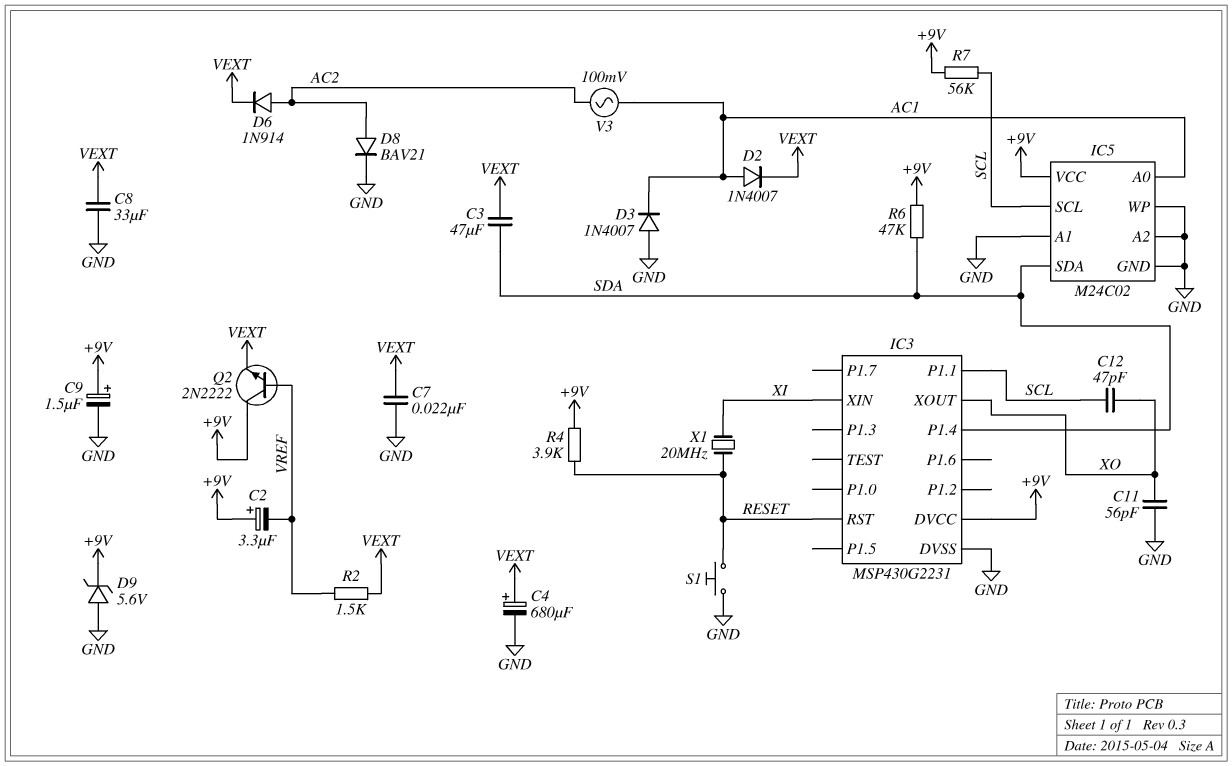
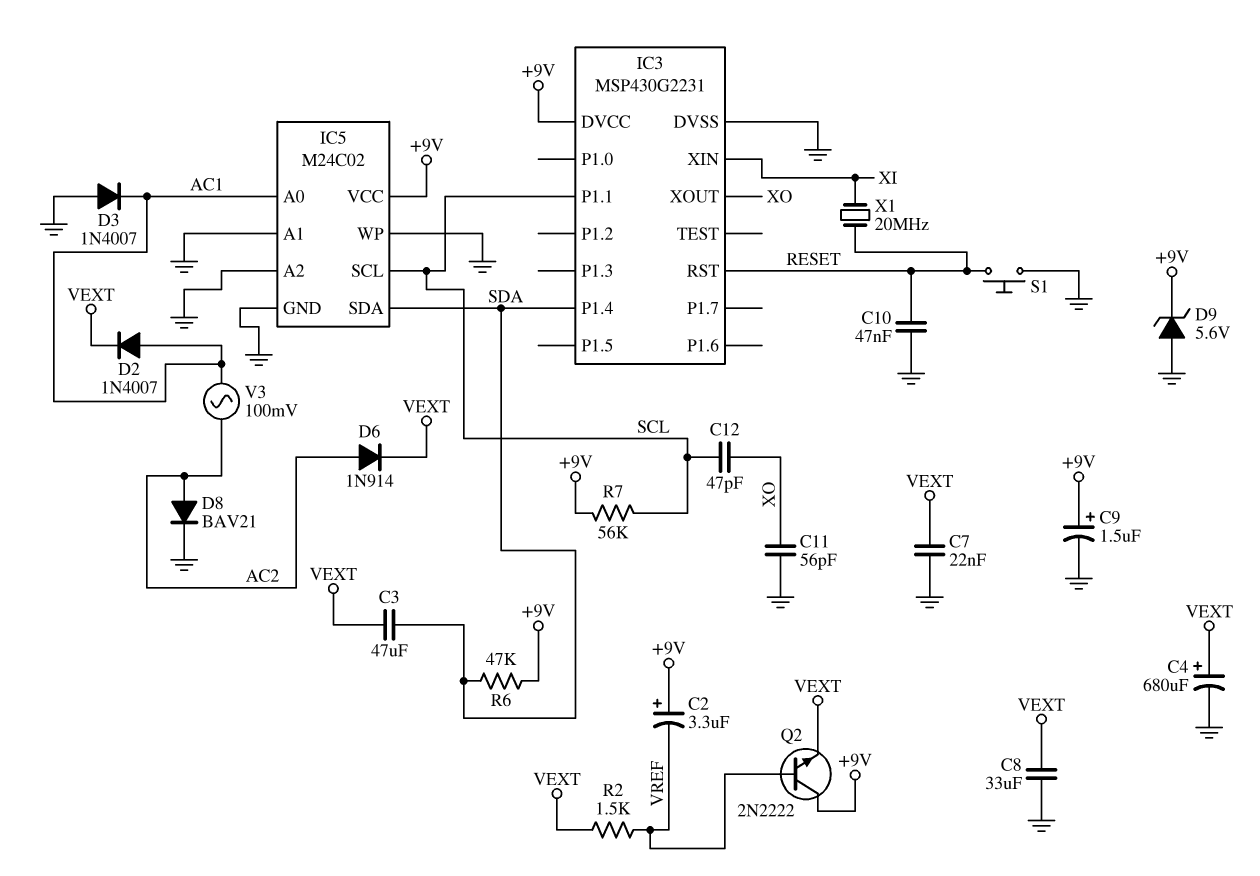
C10: none -> 47nF (GND, RESET)
R4: 3.9k (+9V, RESET) -> none

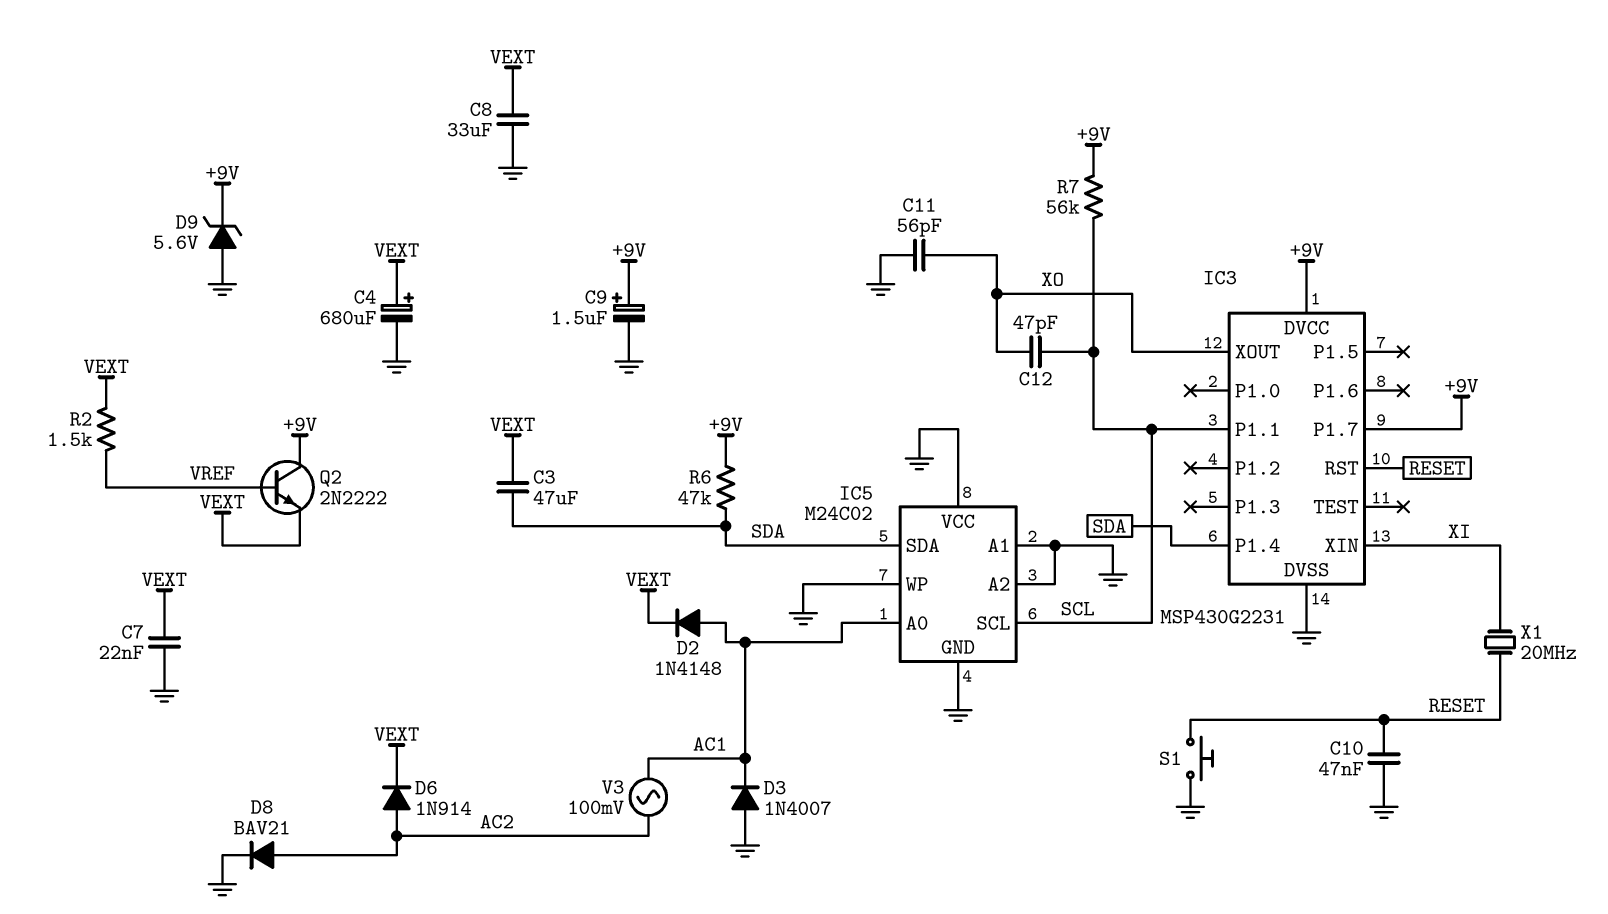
C2: 3.3uF (plus +9V, minus VREF) -> none
D2: diode 1N4007 (A AC1, K VEXT) -> diode 1N4148 (A AC1, K VEXT)
IC3 pin P1.7: none -> +9V
IC5 pin VCC: +9V -> GND

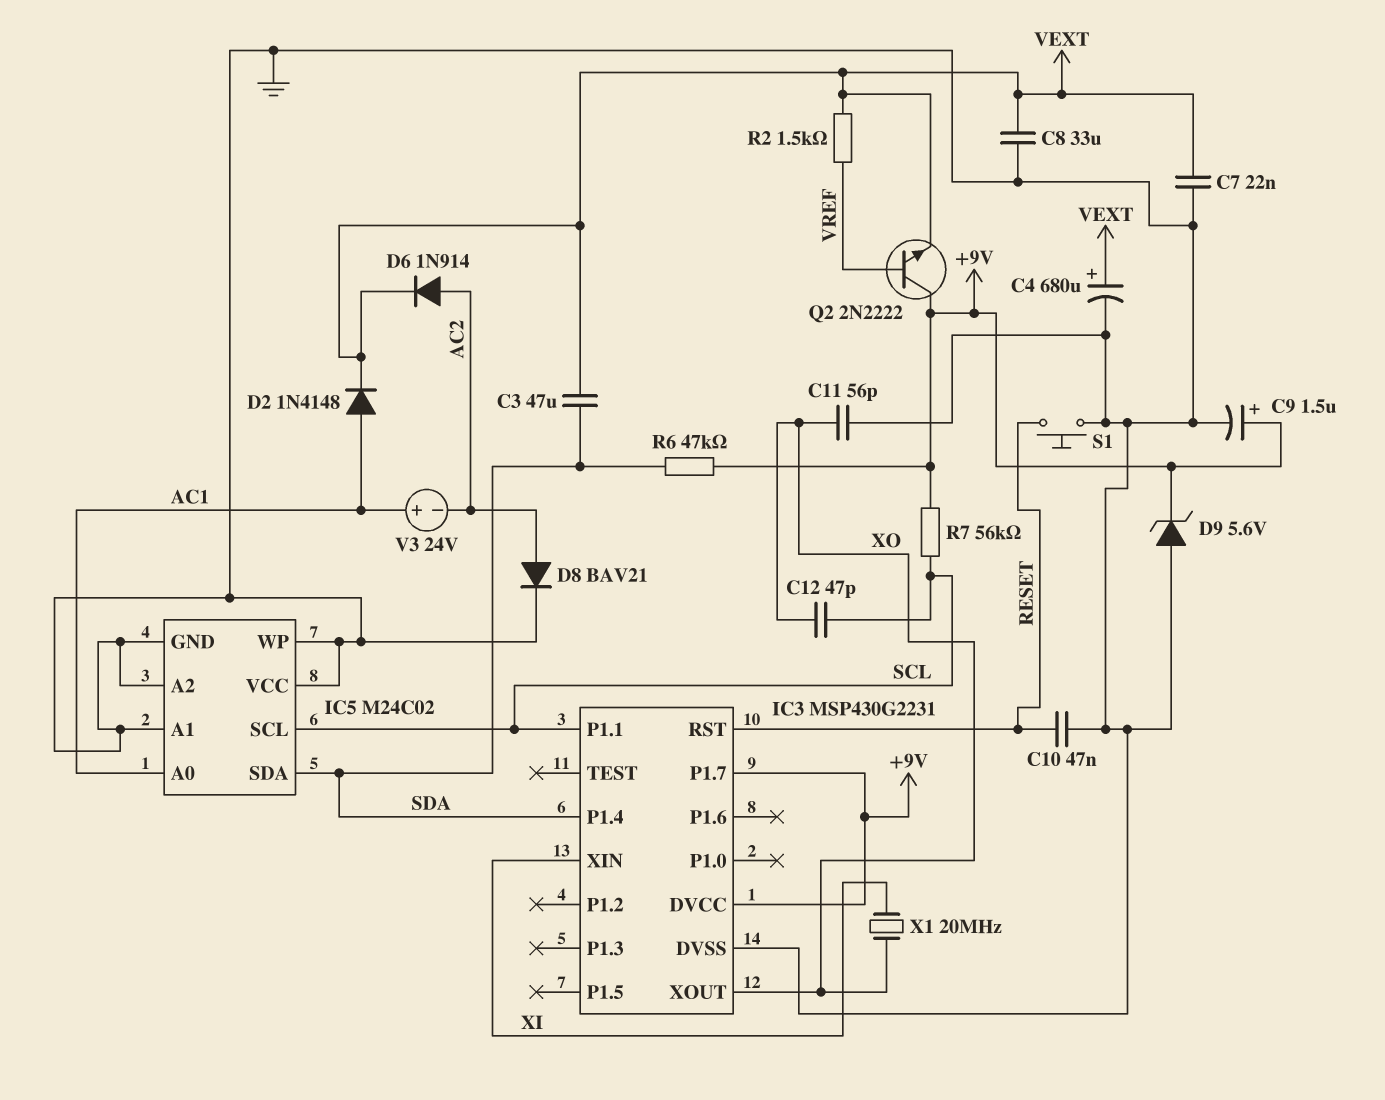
D3: diode 1N4007 (A GND, K AC1) -> none
V3: AC 100mV (AC1, AC2) -> 24V (plus AC1, minus AC2)
X1: 20MHz (RESET, XI) -> 20MHz (XI, XO)

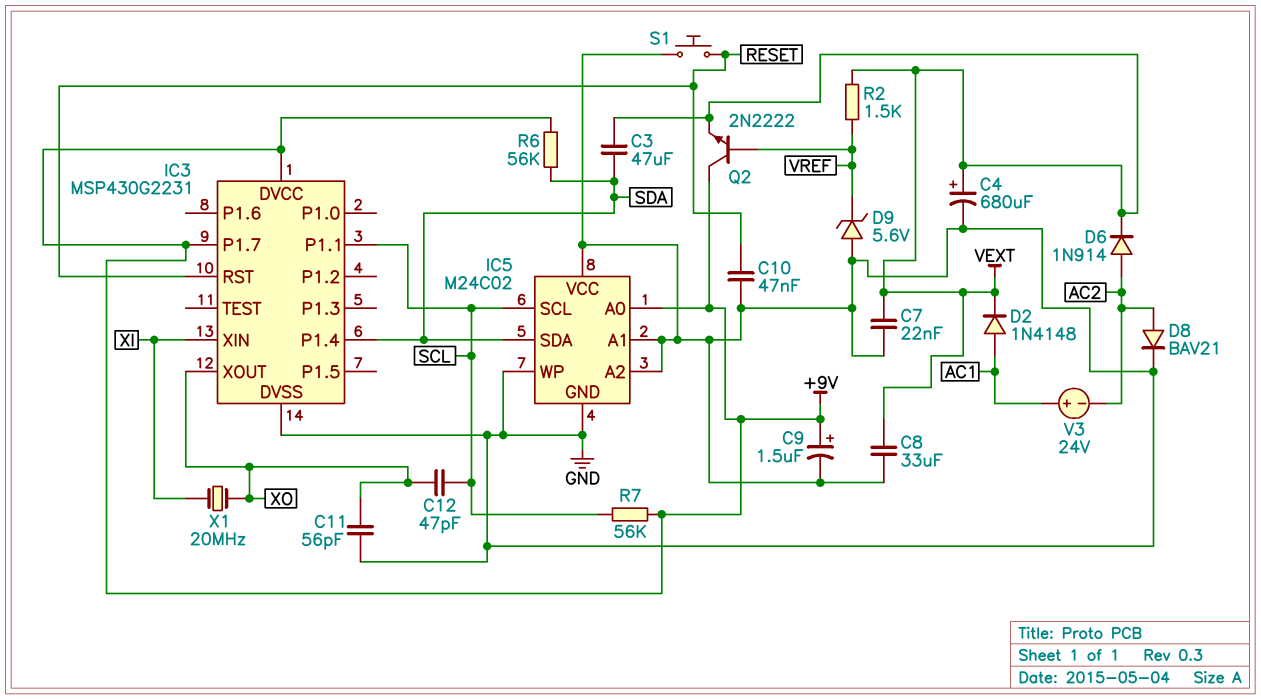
D9: zener 5.6V (A GND, K +9V) -> zener 5.6V (A GND, K VREF)
IC5 pin A0: AC1 -> +9V
R6: 47k (+9V, SDA) -> 56k (+9V, SDA)

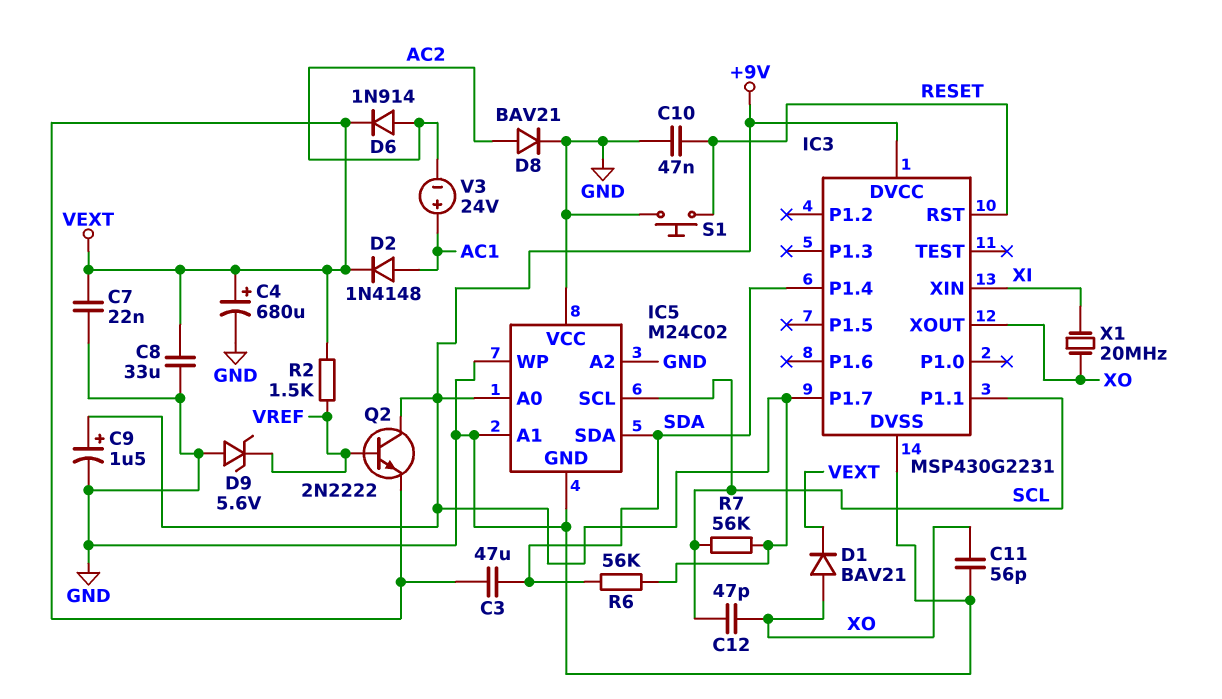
D1: none -> diode BAV21 (A XO, K VEXT)

